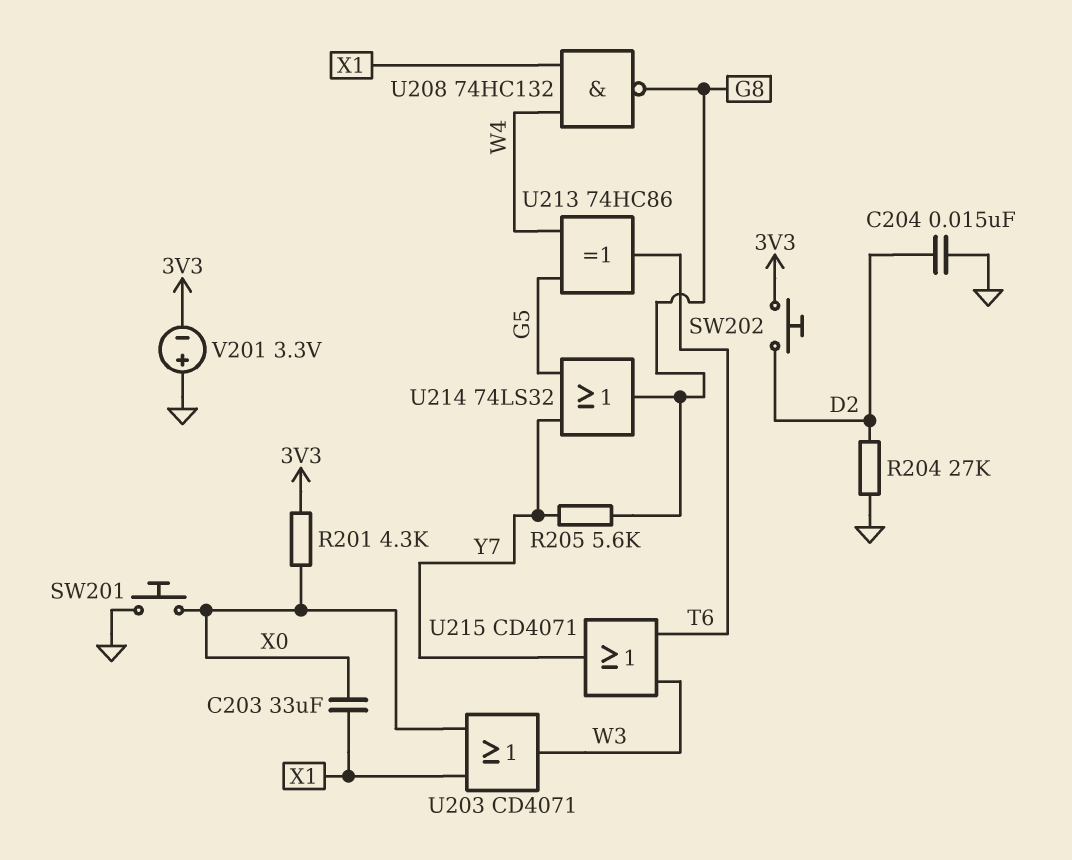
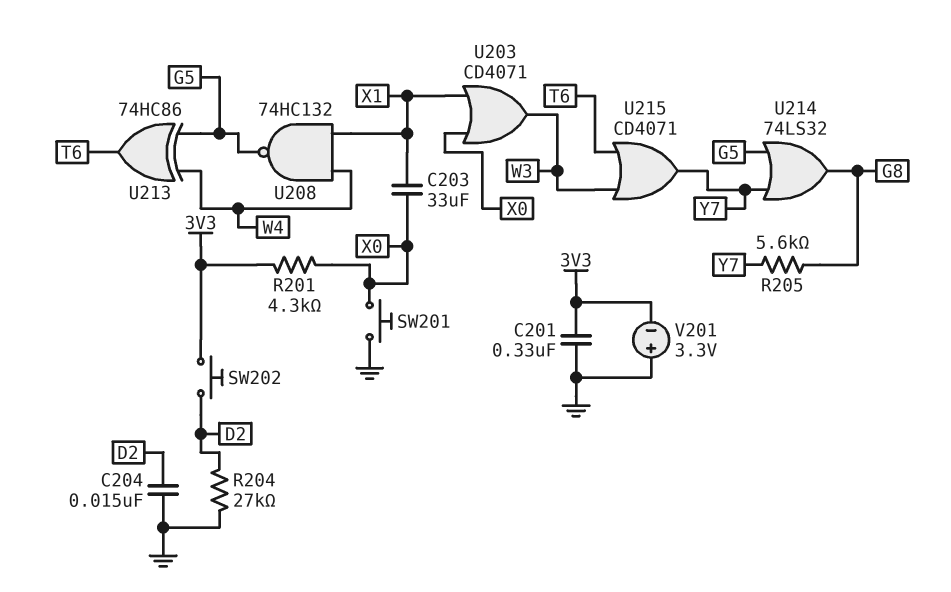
C201: none -> 330nF (3V3, GND)
U208: NAND 74HC132 (in W4, in X1, out G8) -> NAND 74HC132 (in W4, in X1, out G5)

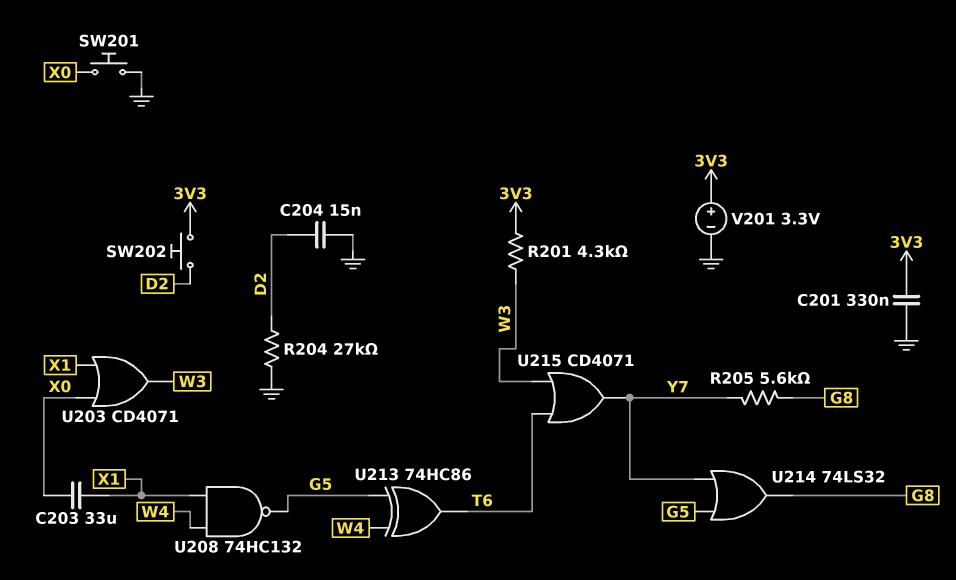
R201: 4.3k (3V3, X0) -> 4.3k (3V3, W3)
V201: 3.3V (plus GND, minus 3V3) -> 3.3V (plus 3V3, minus GND)

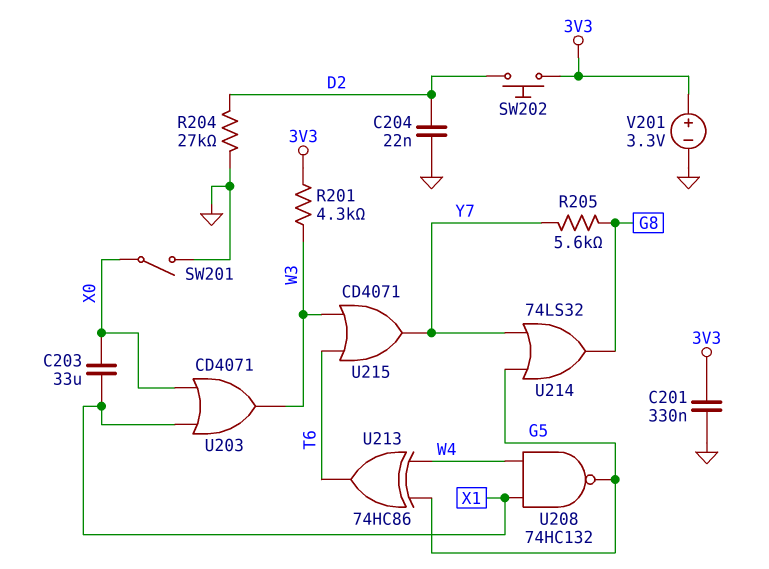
C204: 15nF (D2, GND) -> 22nF (D2, GND)
SW201: button (GND, X0) -> switch (GND, X0)

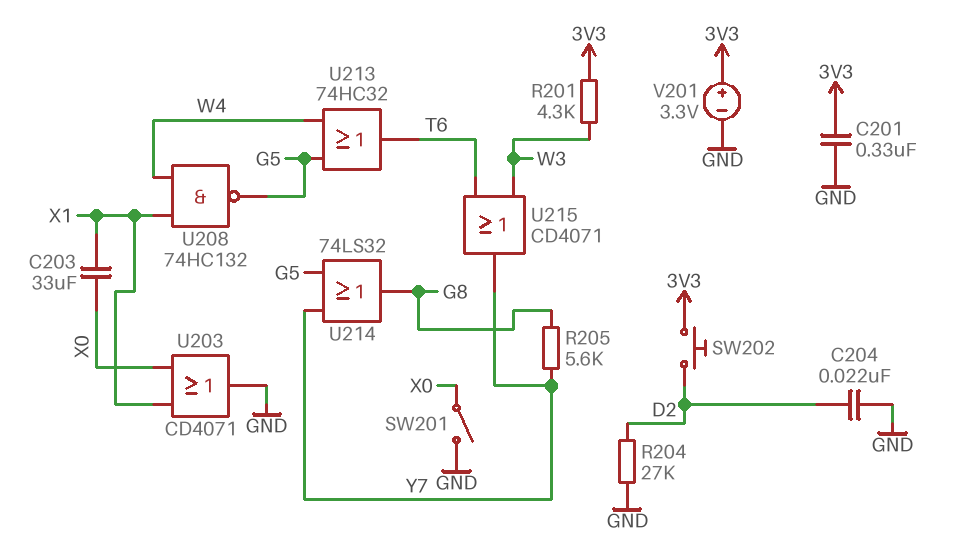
U203: OR CD4071 (in X0, in X1, out W3) -> OR CD4071 (in X0, in X1, out GND)
U213: XOR 74HC86 (in G5, in W4, out T6) -> OR 74HC32 (in G5, in W4, out T6)

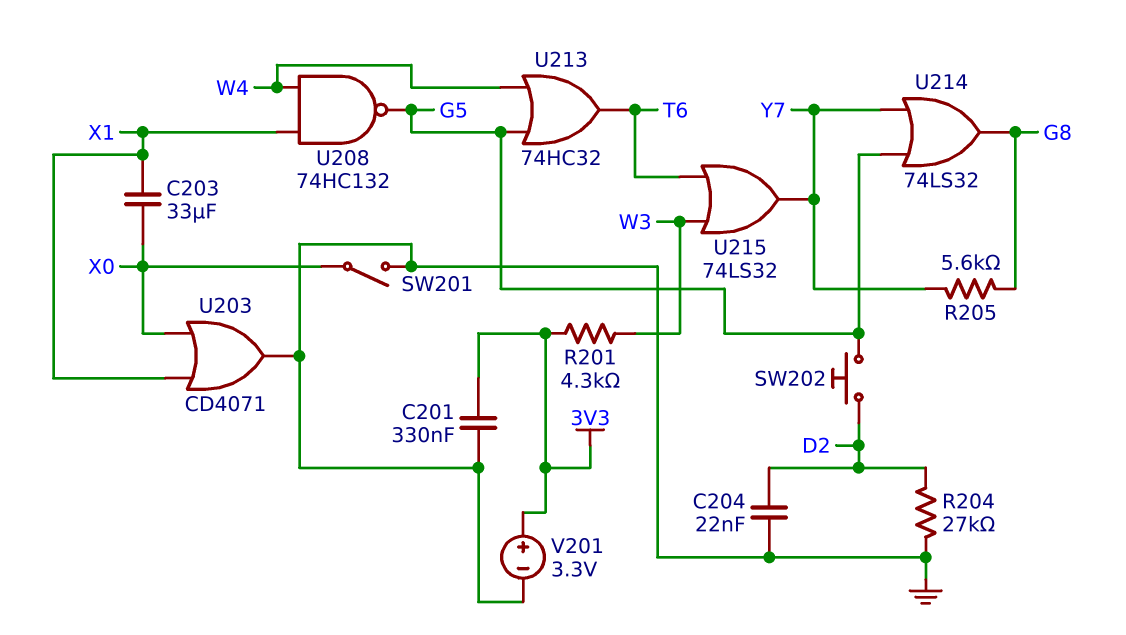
SW202: button (3V3, D2) -> button (D2, G5)
U215: OR CD4071 (in T6, in W3, out Y7) -> OR 74LS32 (in T6, in W3, out Y7)

